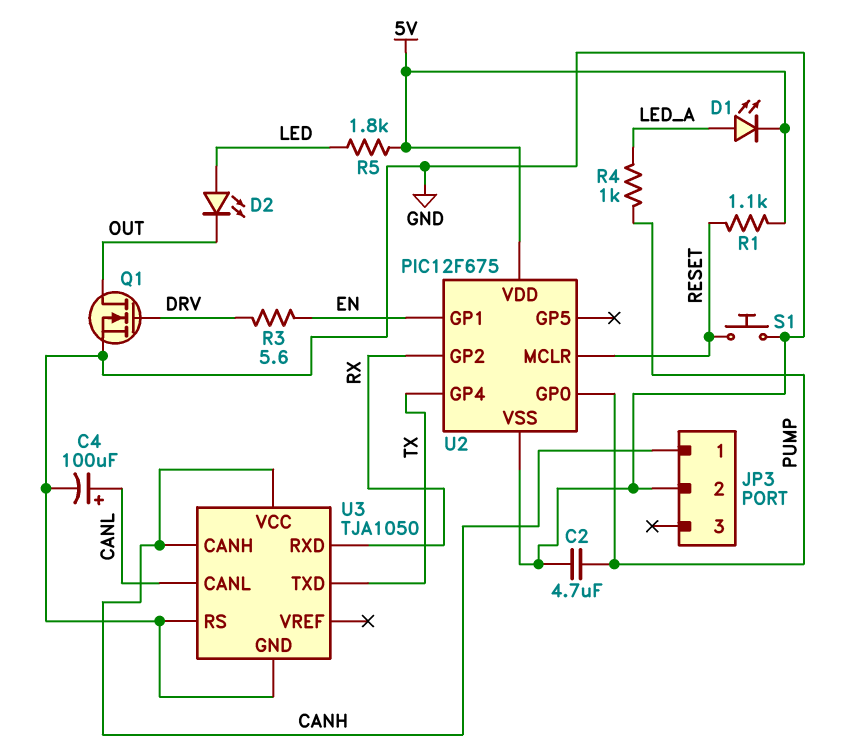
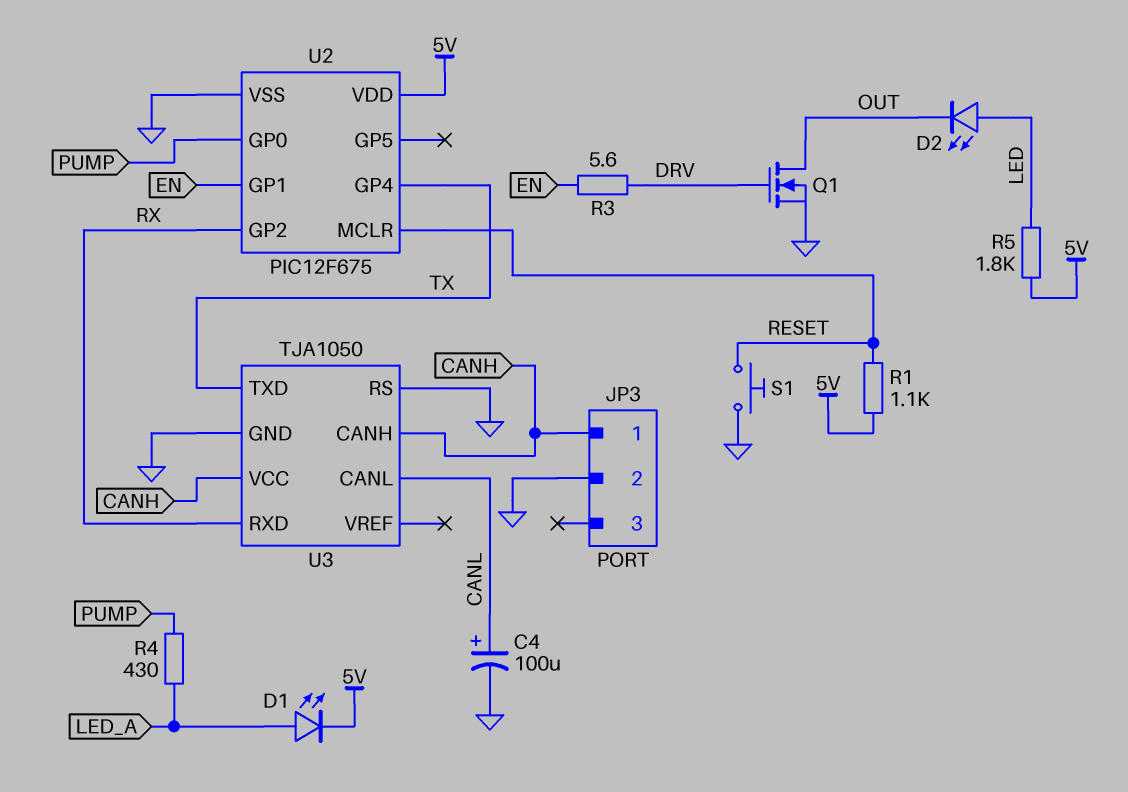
C2: 4.7uF (GND, PUMP) -> none
R4: 1k (LED_A, PUMP) -> 430 (LED_A, PUMP)

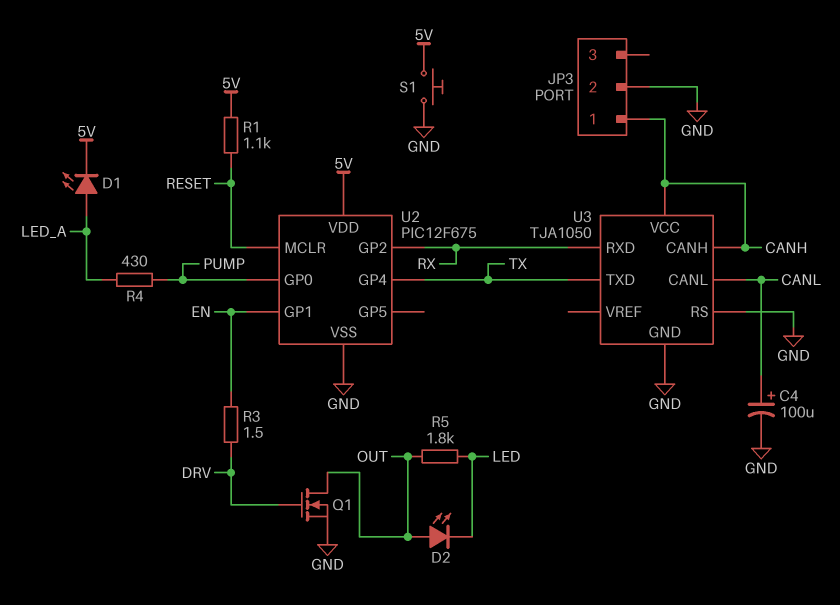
D2: LED (A LED, K OUT) -> LED (A OUT, K LED)
R3: 5.6 (DRV, EN) -> 1.5 (DRV, EN)
R5: 1.8k (5V, LED) -> 1.8k (LED, OUT)
S1: button (GND, RESET) -> button (5V, GND)

